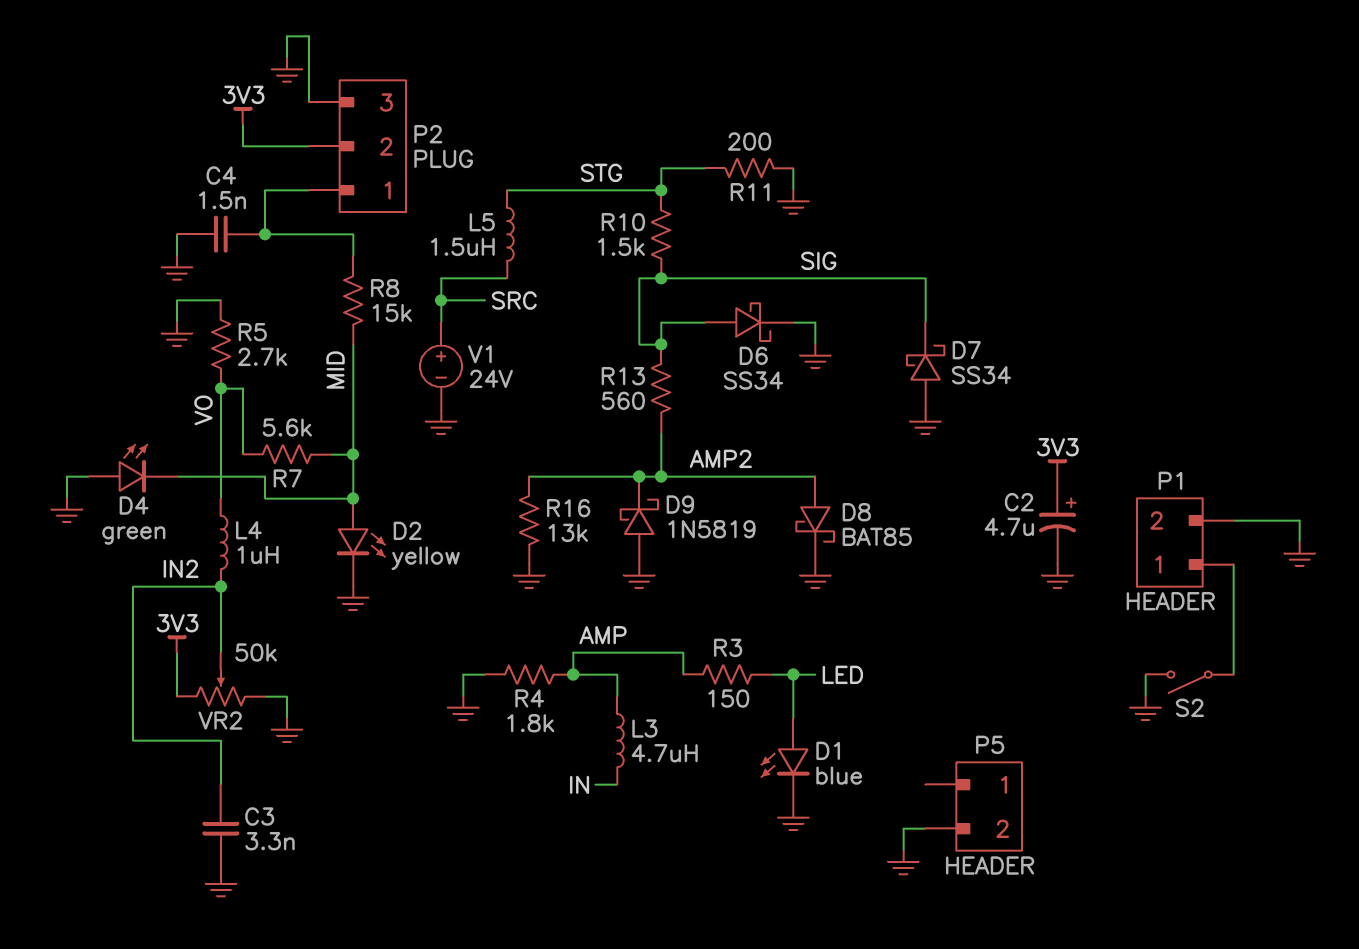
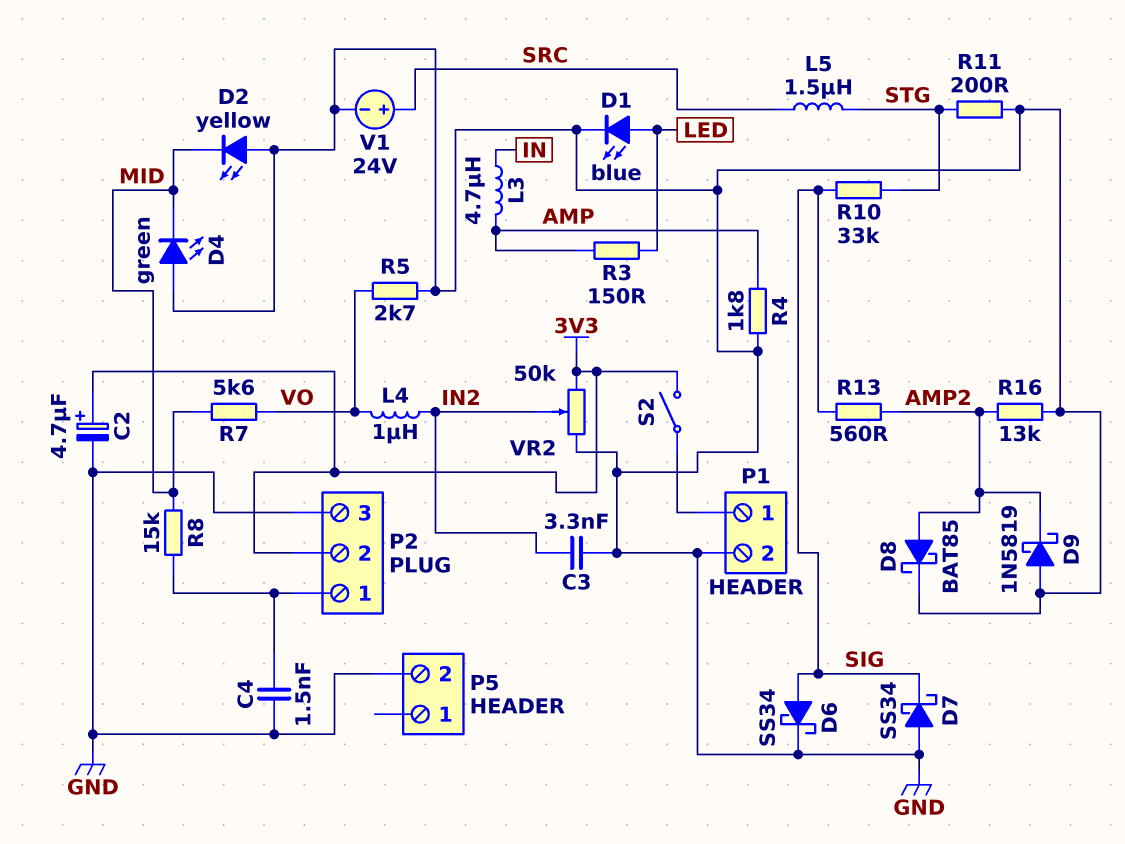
D2: LED yellow (A MID, K GND) -> LED yellow (A GND, K MID)
R10: 1.5k (SIG, STG) -> 33k (SIG, STG)
S2: switch (GND, P1/1) -> switch (3V3, P1/1)

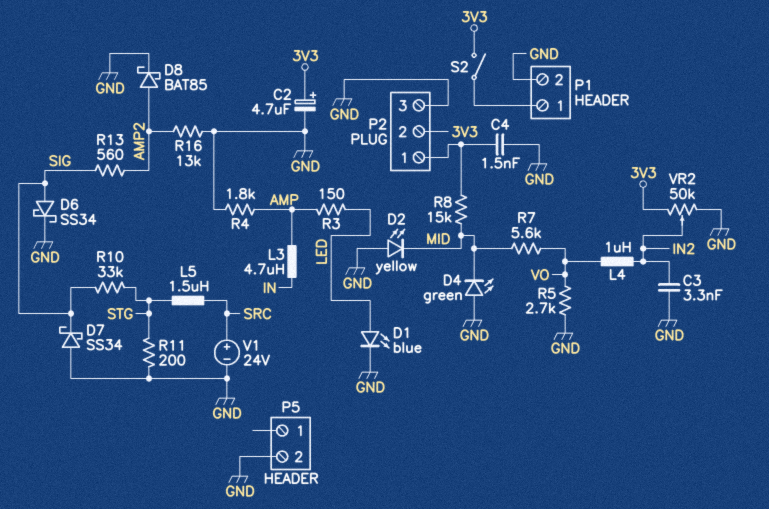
D9: schottky 1N5819 (A GND, K AMP2) -> none

